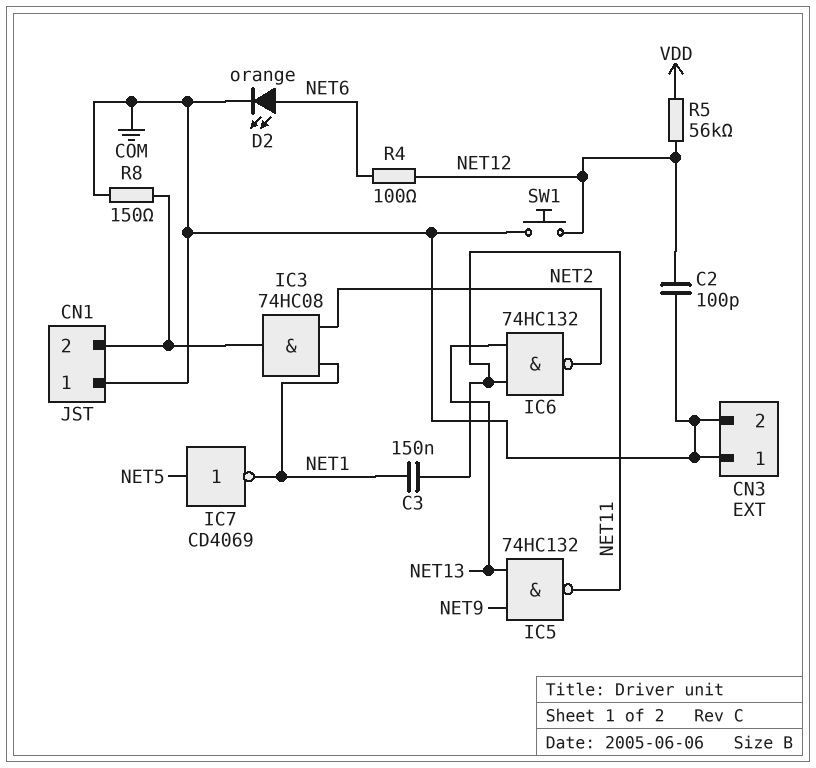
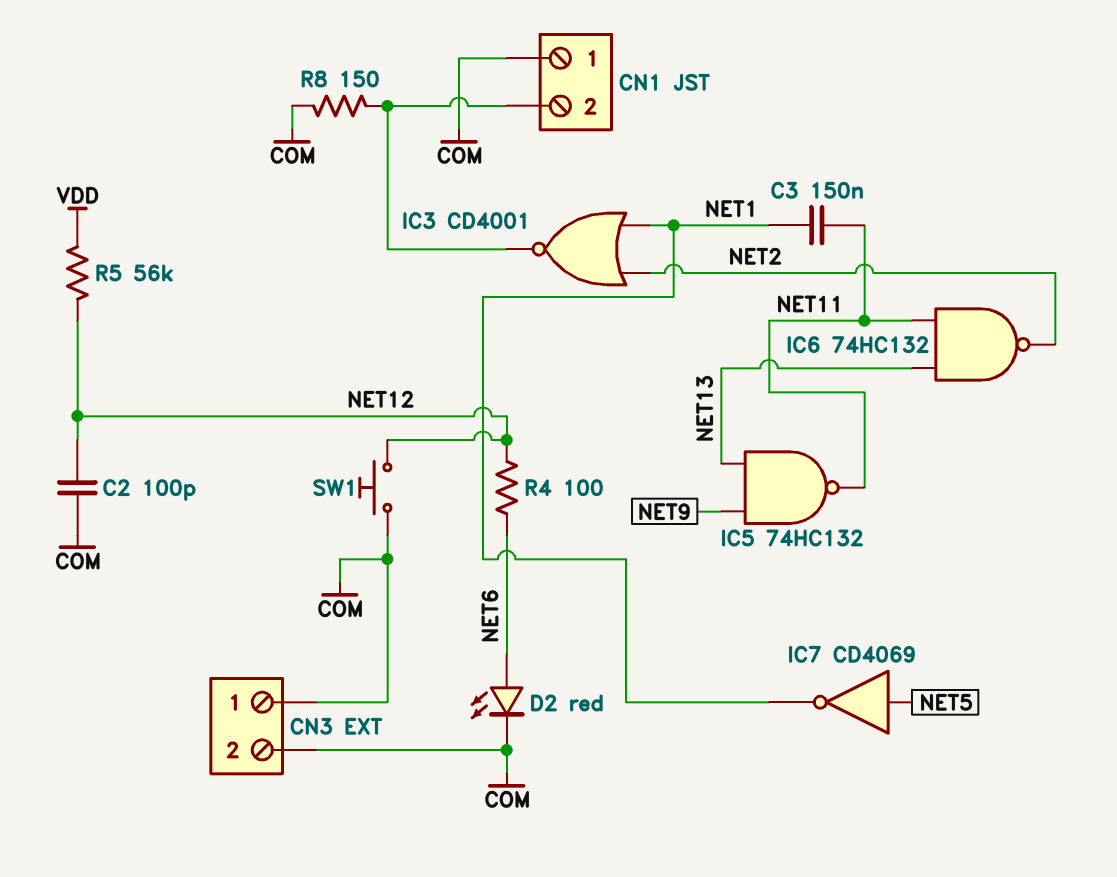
D2: LED orange (A NET6, K COM) -> LED red (A NET6, K COM)
IC3: AND 74HC08 (in NET1, in NET2, out CN1/2) -> NOR CD4001 (in NET1, in NET2, out CN1/2)

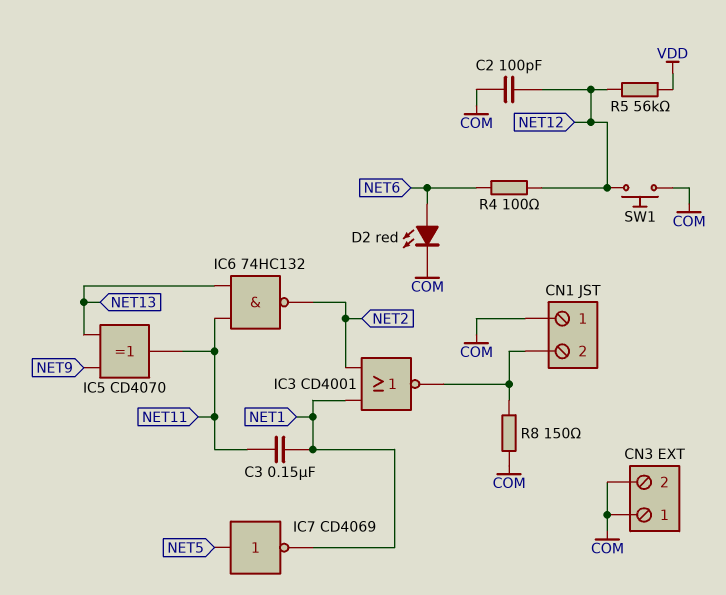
IC5: NAND 74HC132 (in NET9, in NET13, out NET11) -> XOR CD4070 (in NET9, in NET13, out NET11)

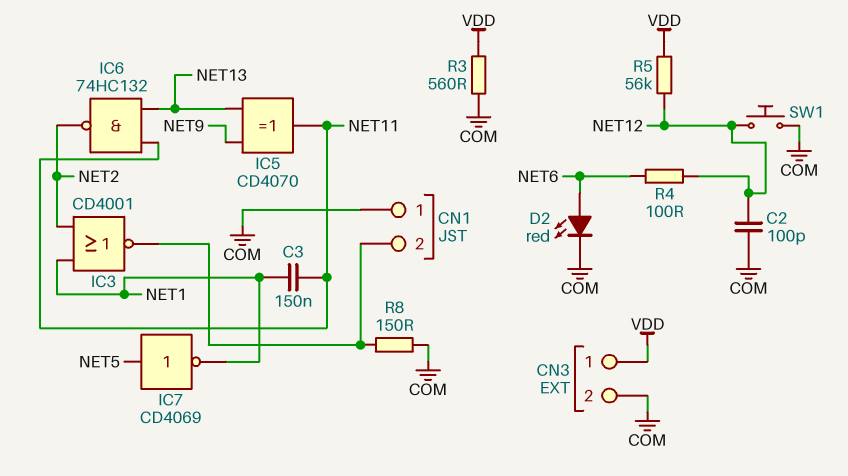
CN3 pin 1: COM -> VDD
R3: none -> 560 (COM, VDD)

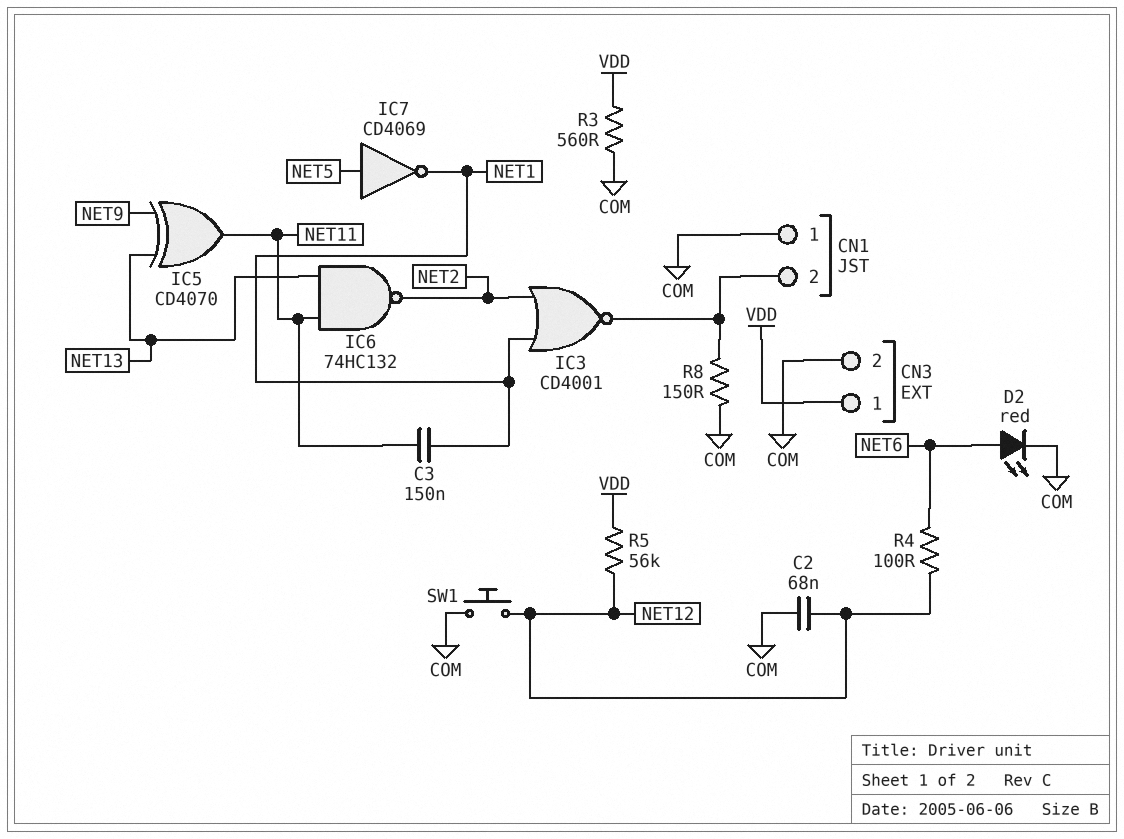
C2: 100pF (COM, NET12) -> 68nF (COM, NET12)

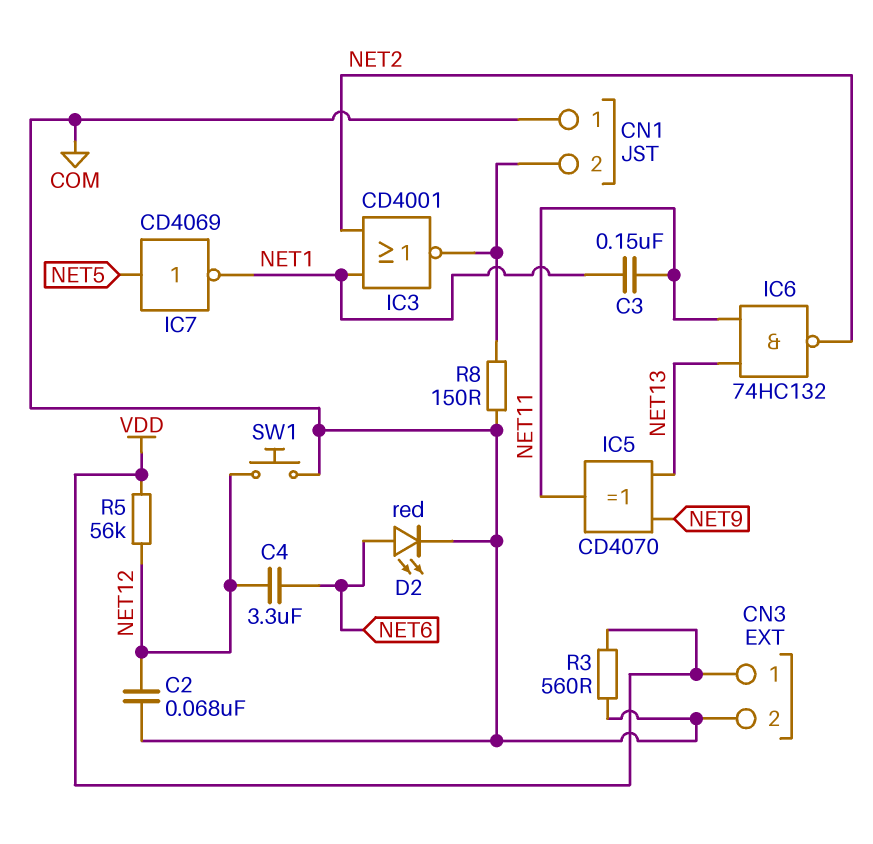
C4: none -> 3.3uF (NET6, NET12)
R4: 100 (NET6, NET12) -> none

